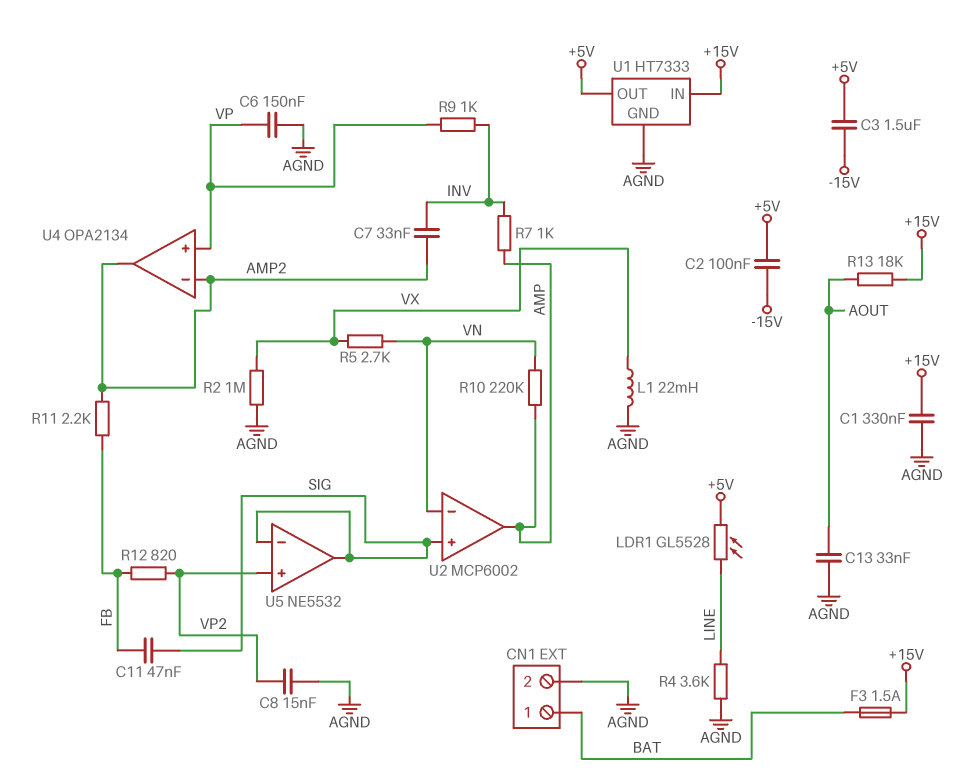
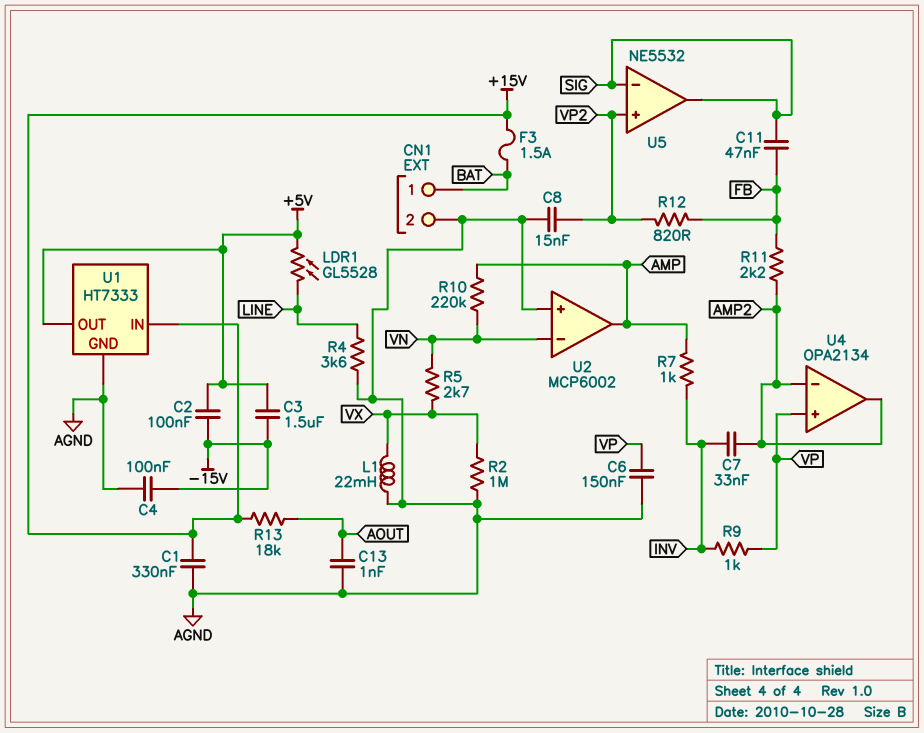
C4: none -> 100nF (-15V, AGND)
C13: 33nF (AGND, AOUT) -> 1nF (AGND, AOUT)
U2 pin in+: SIG -> AGND

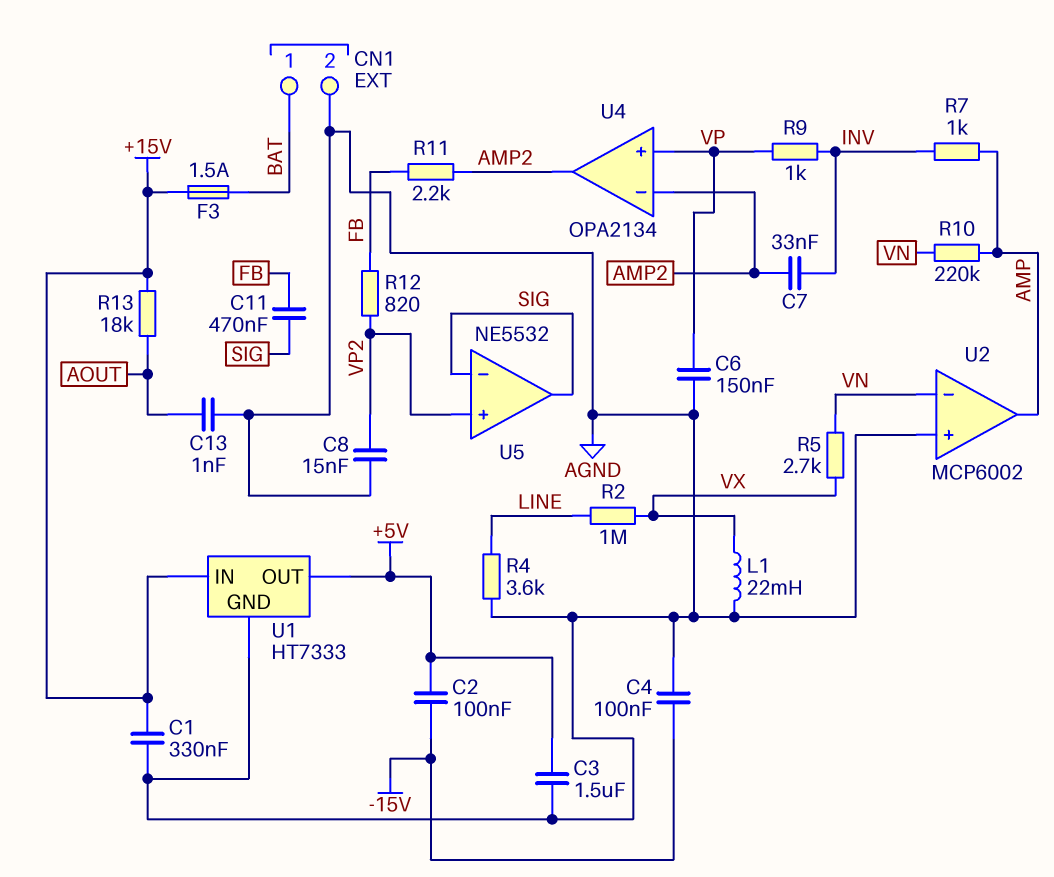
C3: 1.5uF (+5V, -15V) -> 1.5uF (+5V, AGND)
C11: 47nF (FB, SIG) -> 470nF (FB, SIG)
LDR1: GL5528 (+5V, LINE) -> none
R2: 1M (AGND, VX) -> 1M (LINE, VX)

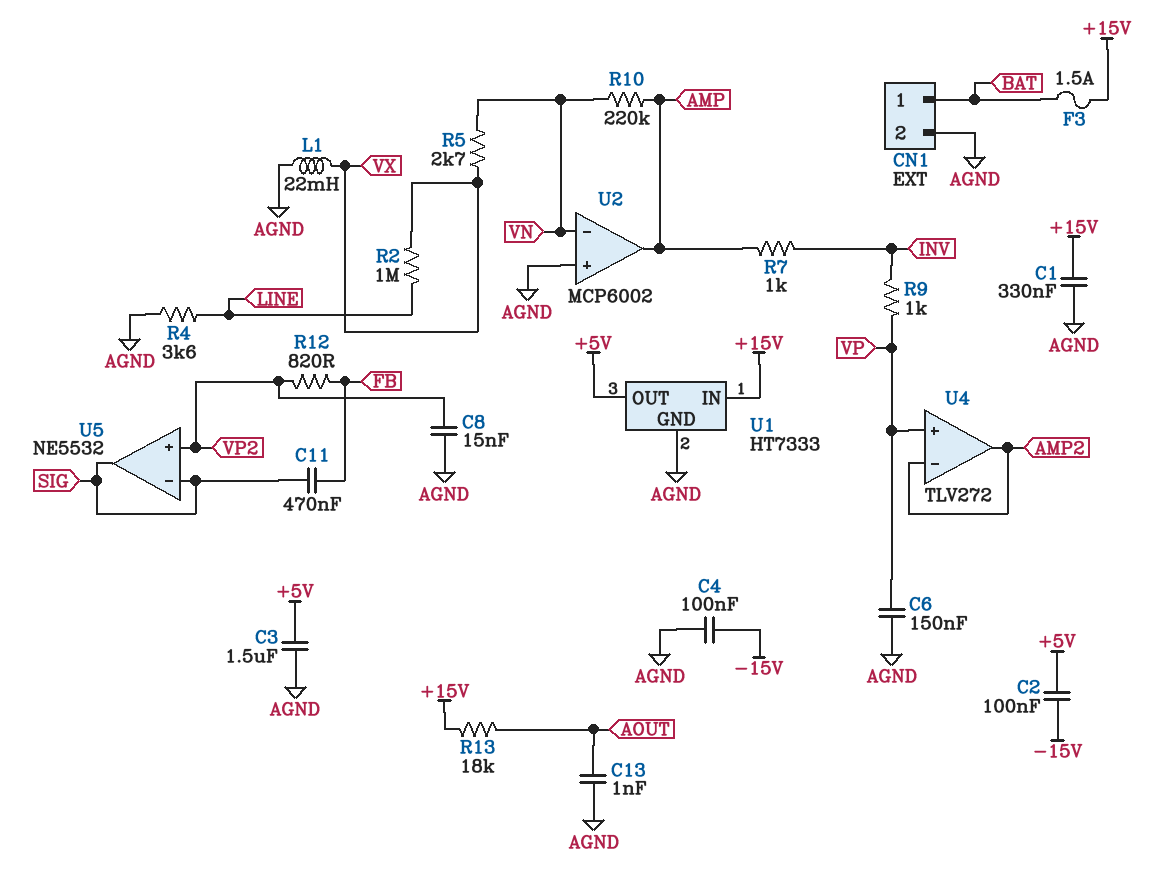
C7: 33nF (AMP2, INV) -> none
R11: 2.2k (AMP2, FB) -> none
U4: OPA2134 -> TLV272

